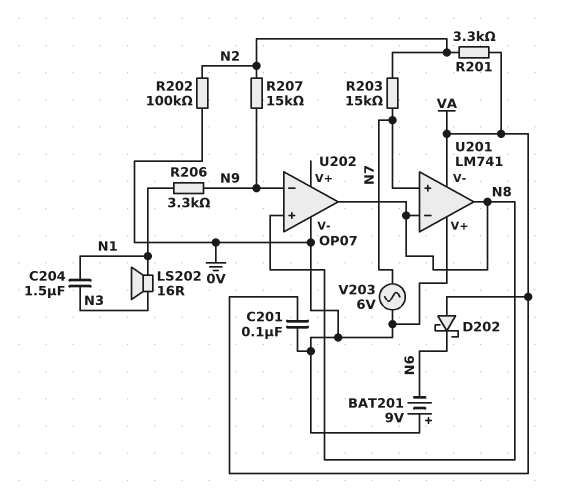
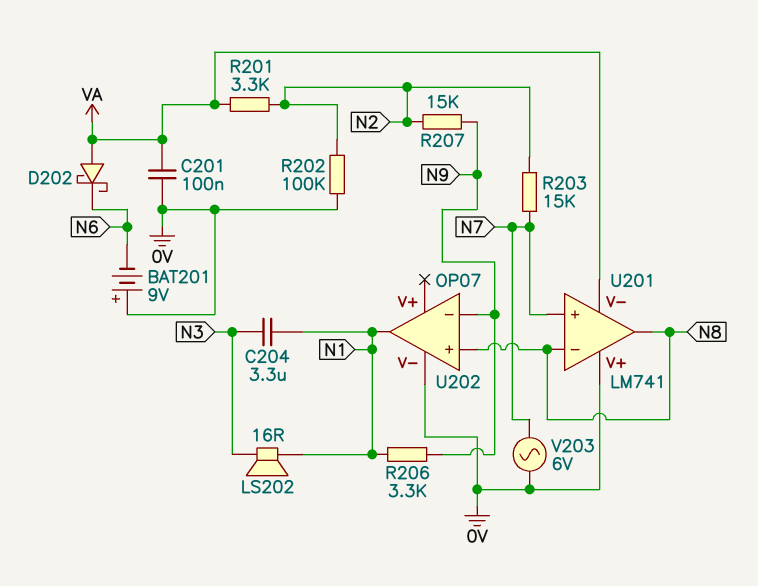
C204: 1.5uF (N1, N3) -> 3.3uF (N1, N3)
U202 pin out: N8 -> N1

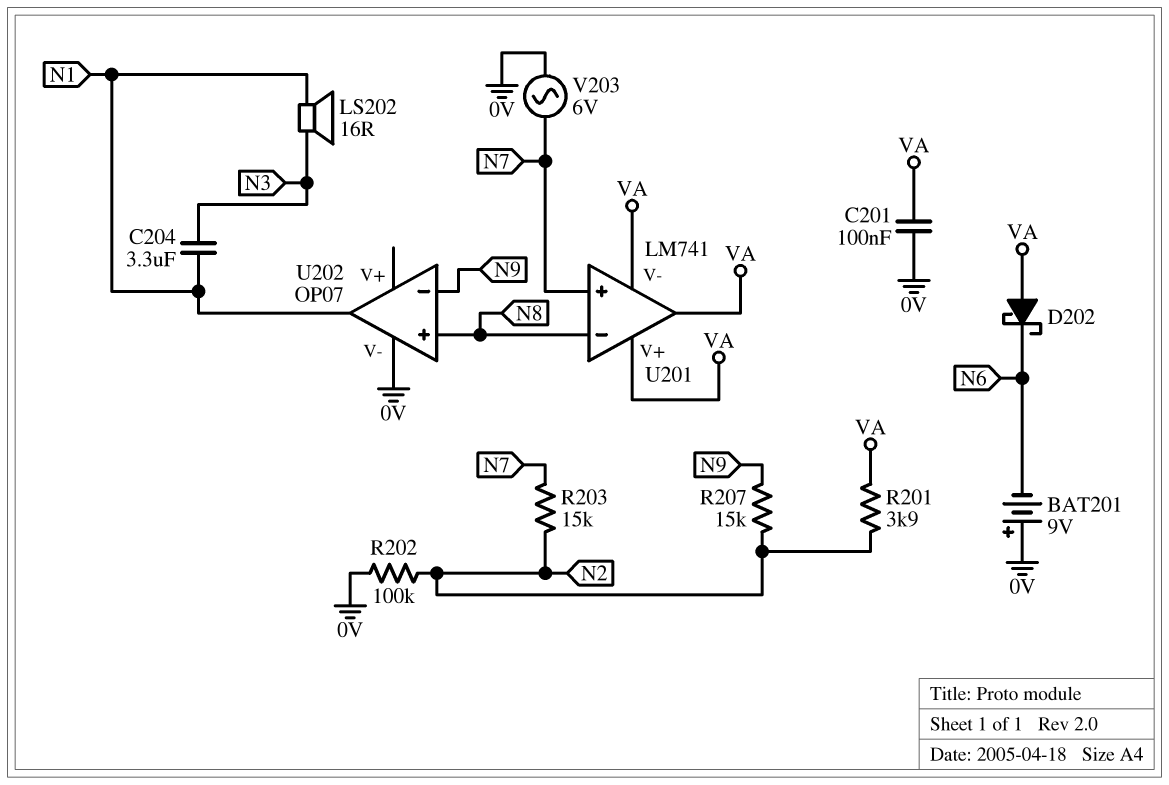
R201: 3.3k (N2, VA) -> 3.9k (N2, VA)
R206: 3.3k (N1, N9) -> none
U201 pin V+: 0V -> VA
U201 pin out: N8 -> VA

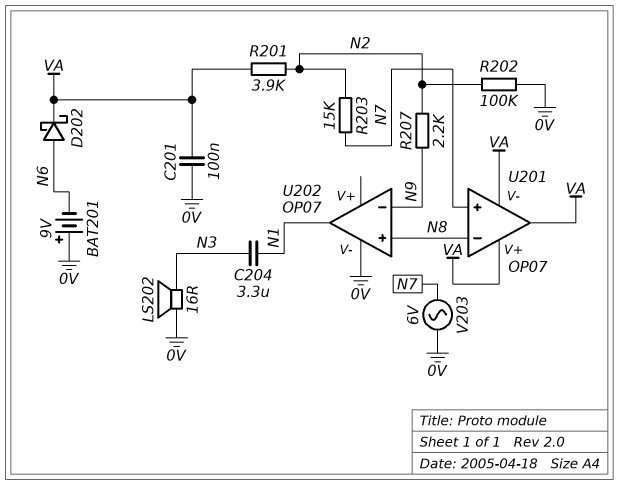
D202: schottky (A VA, K N6) -> schottky (A N6, K VA)
LS202: speaker 16R (N1, N3) -> speaker 16R (0V, N3)
R207: 15k (N2, N9) -> 2.2k (N2, N9)
U201: LM741 -> OP07

